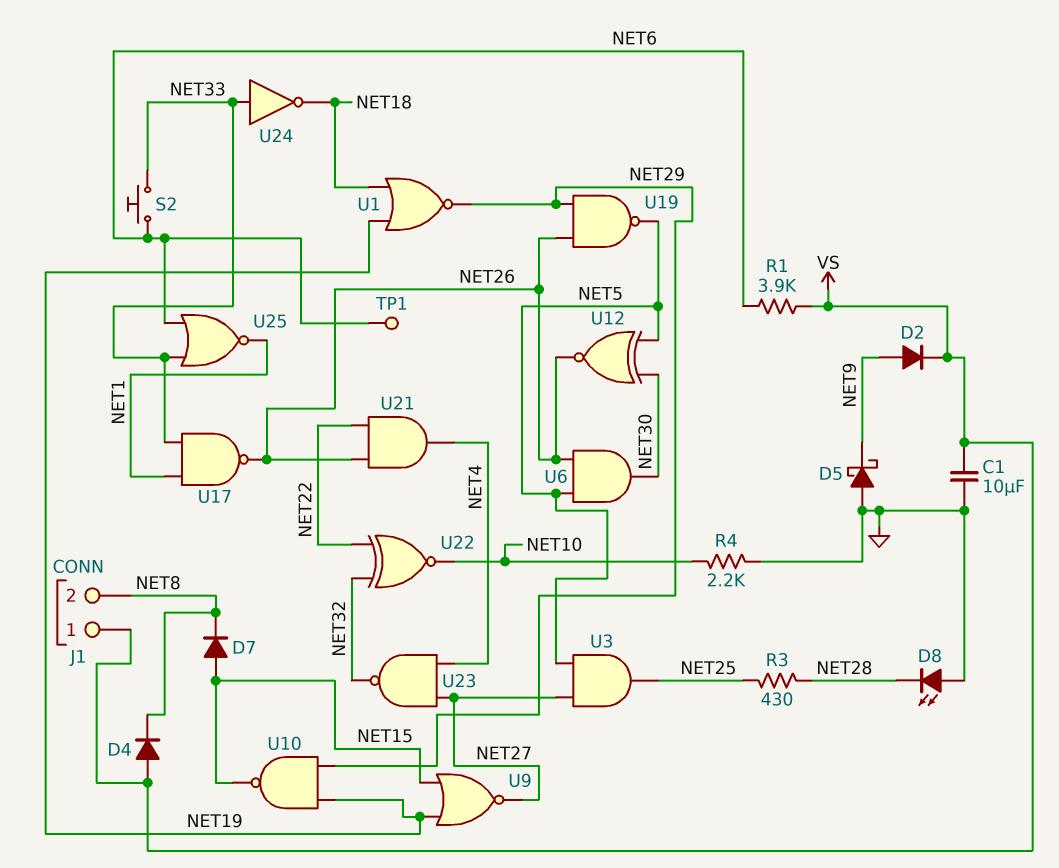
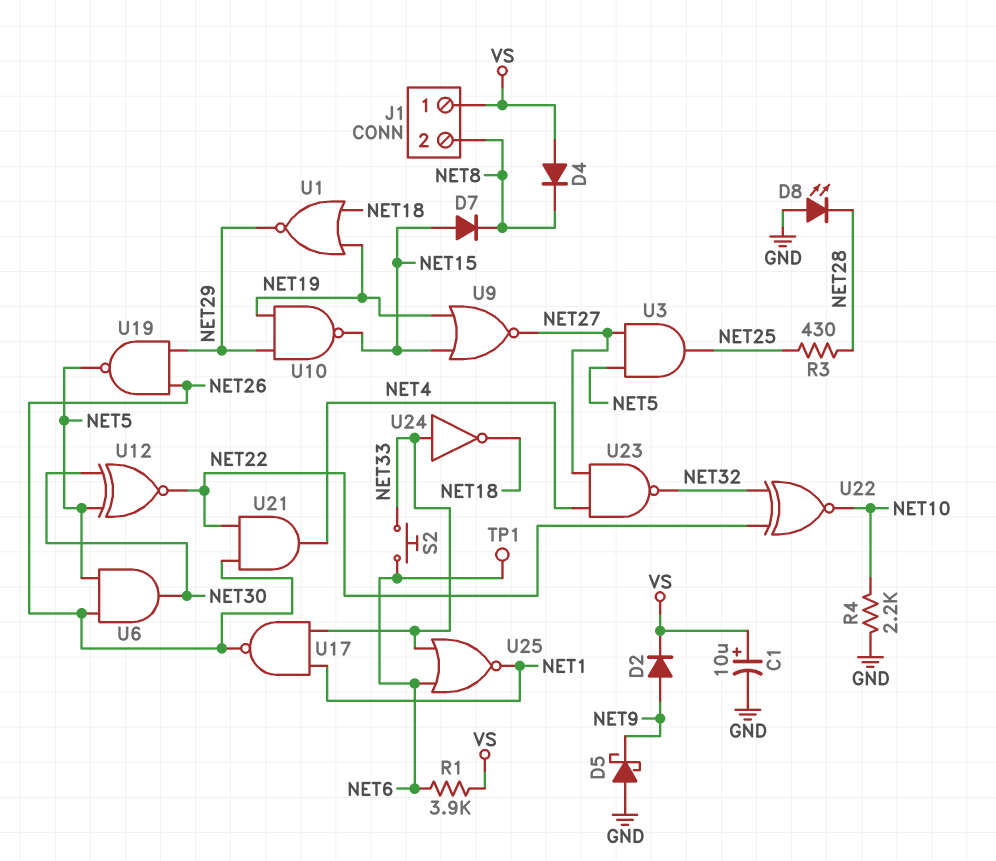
C1: 10uF (GND, VS) -> 10uF (plus VS, minus GND)
U12: XNOR (in NET5, in NET30, out NET26) -> XNOR (in NET5, in NET30, out NET22)

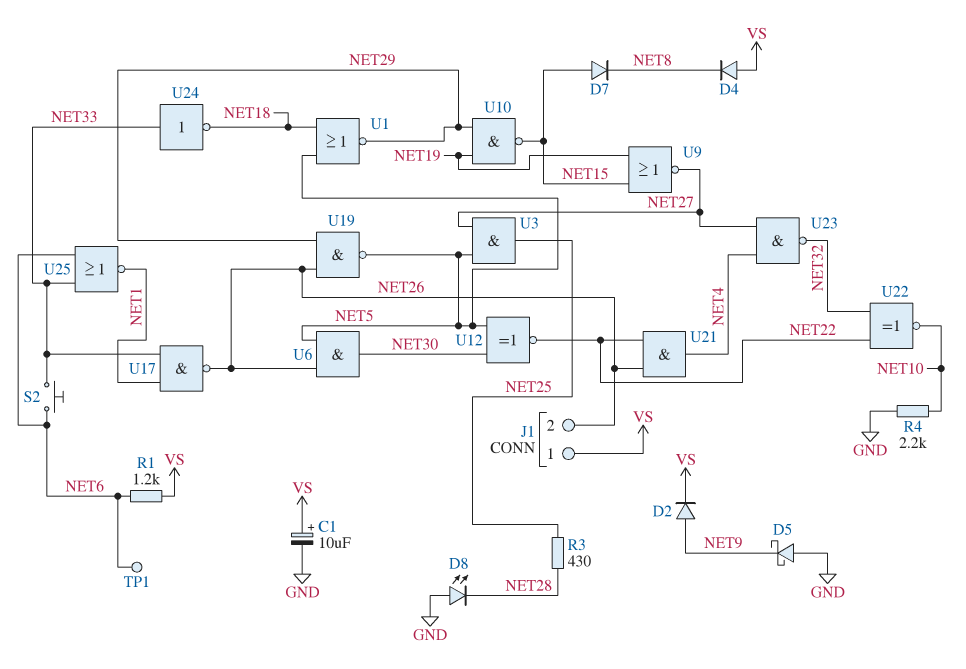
J1 pin 2: NET8 -> NET26
R1: 3.9k (NET6, VS) -> 1.2k (NET6, VS)
U1: NOR (in NET18, in NET19, out NET29) -> NOR (in NET5, in NET18, out NET29)

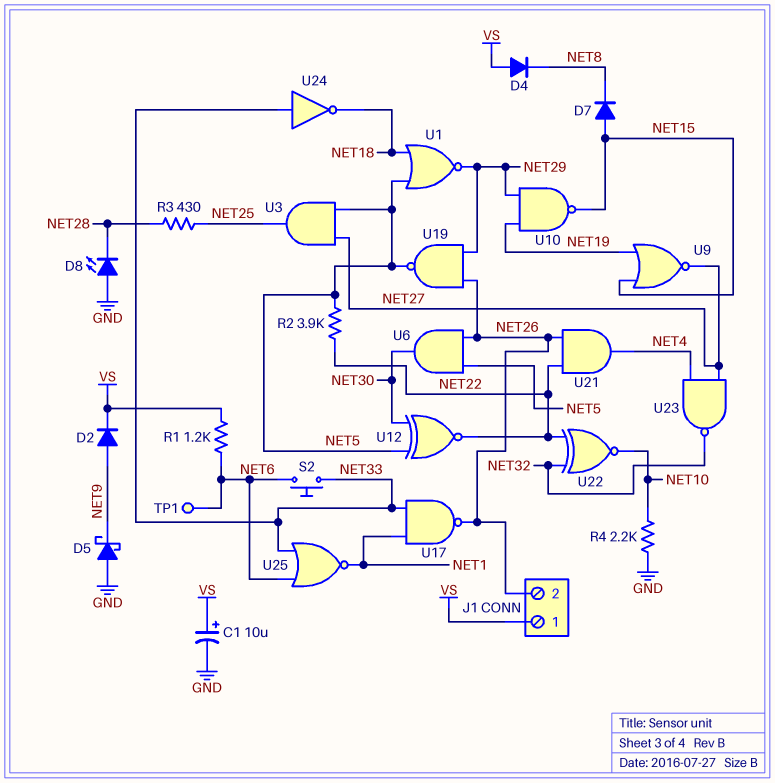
R2: none -> 3.9k (NET5, NET22)

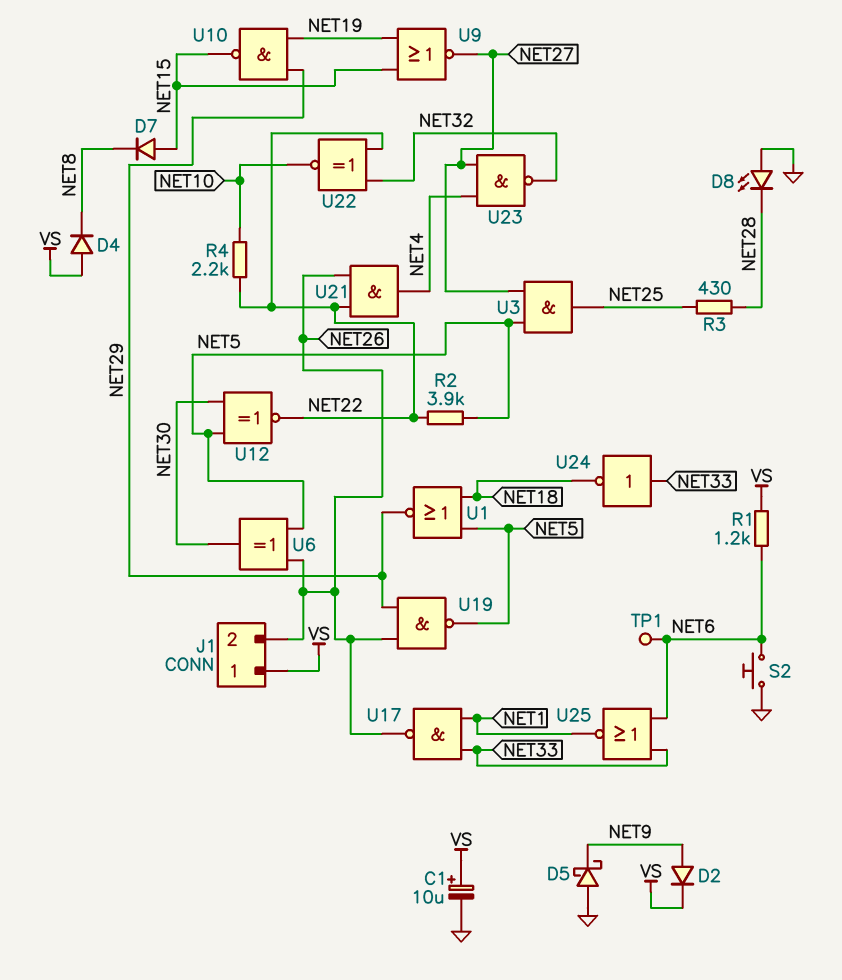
R4: 2.2k (GND, NET10) -> 2.2k (NET10, NET22)
S2: button (NET6, NET33) -> button (GND, NET6)
U6: AND (in NET5, in NET26, out NET30) -> XOR (in NET5, in NET26, out NET30)

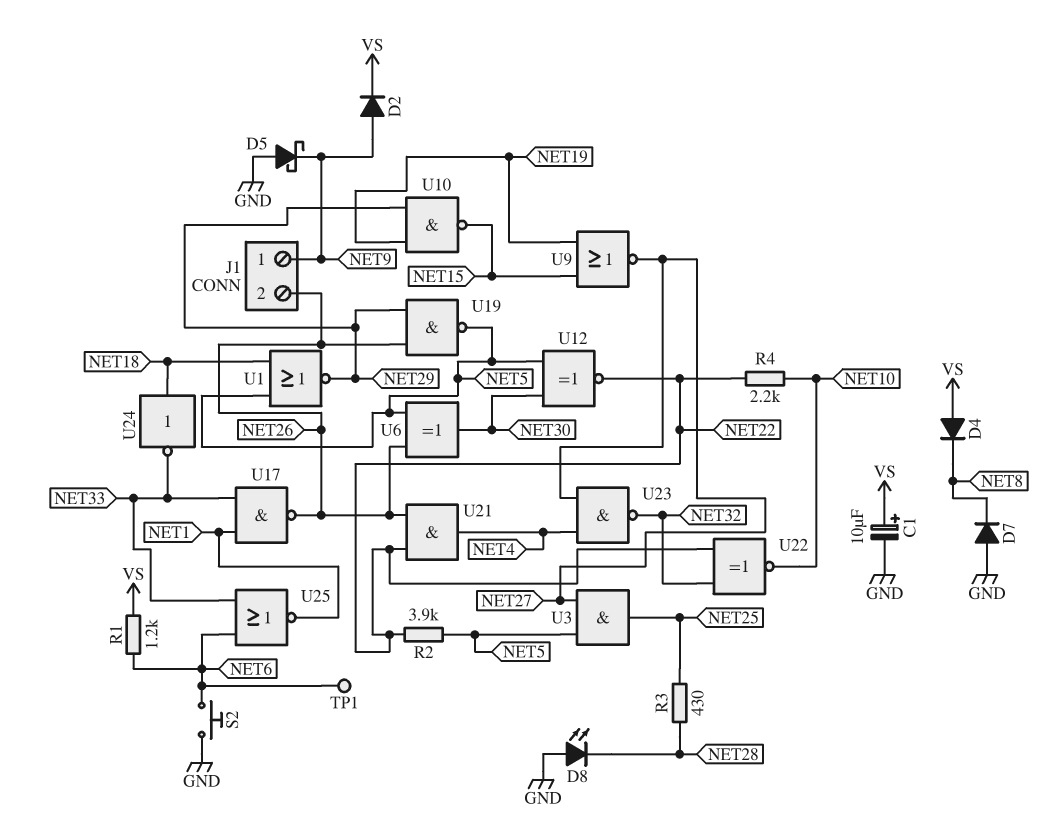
D7: diode (A NET15, K NET8) -> diode (A GND, K NET8)
J1 pin 1: VS -> NET9
U24: NOT (in NET33, out NET18) -> NOT (in NET18, out NET33)

